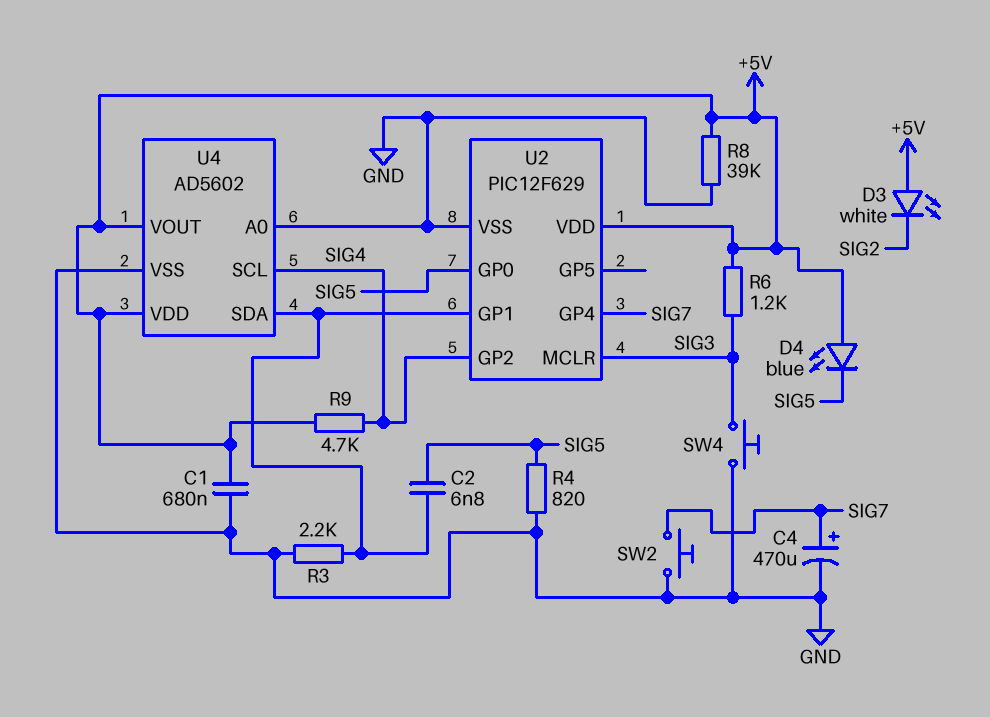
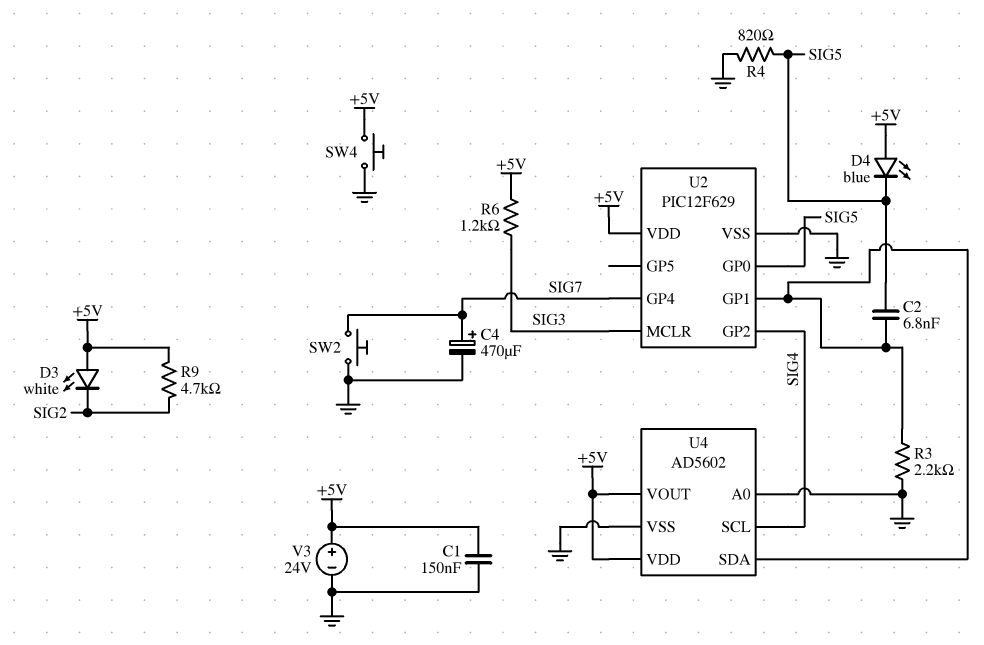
C1: 680nF (+5V, GND) -> 150nF (+5V, GND)
R8: 39k (+5V, GND) -> none
R9: 4.7k (+5V, SIG4) -> 4.7k (+5V, SIG2)
SW4: button (GND, SIG3) -> button (+5V, GND)
V3: none -> 24V (plus +5V, minus GND)

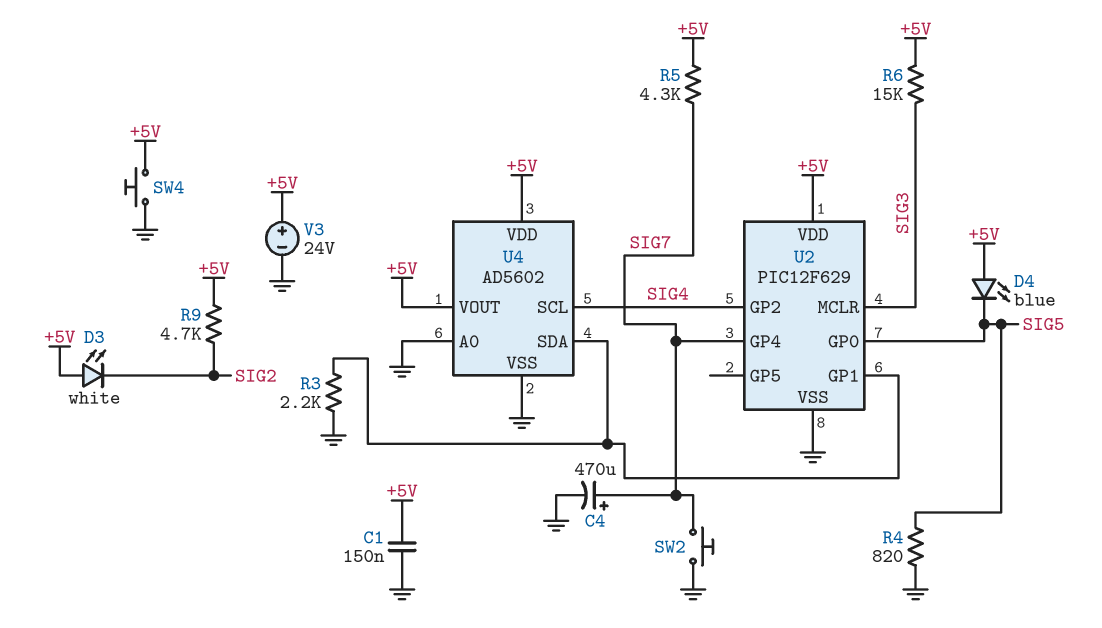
C2: 6.8nF (SIG5, U2/GP1) -> none
R5: none -> 4.3k (+5V, SIG7)
R6: 1.2k (+5V, SIG3) -> 15k (+5V, SIG3)

